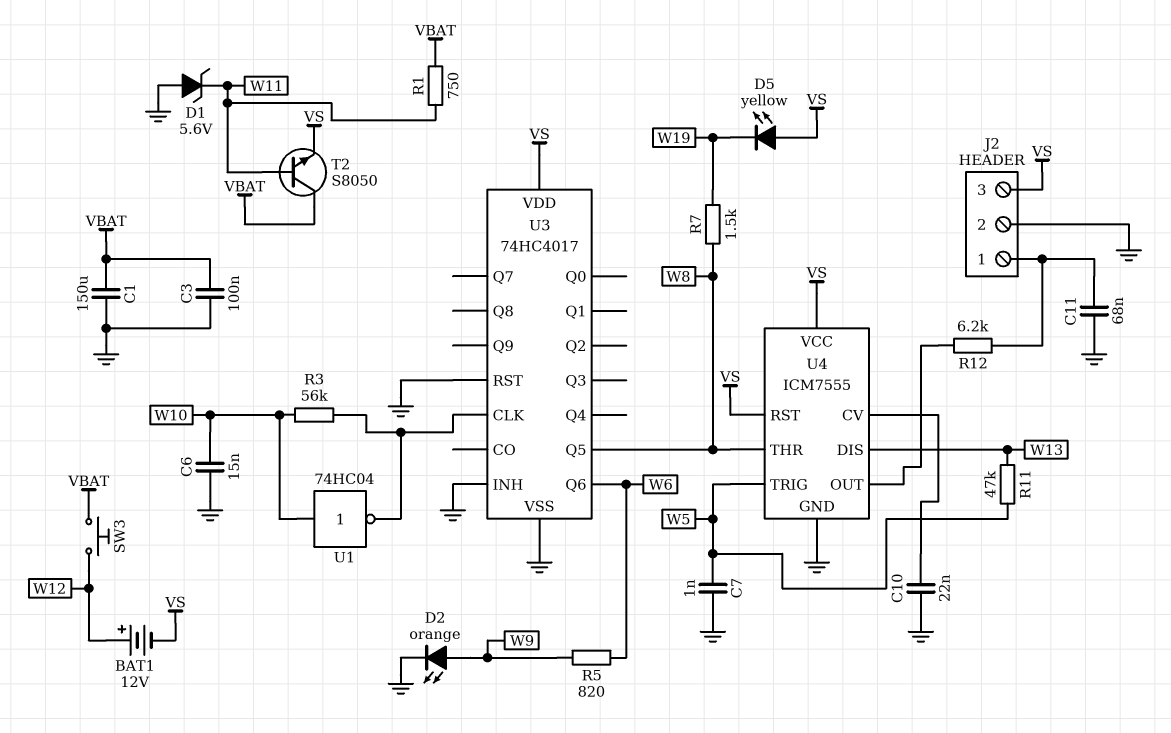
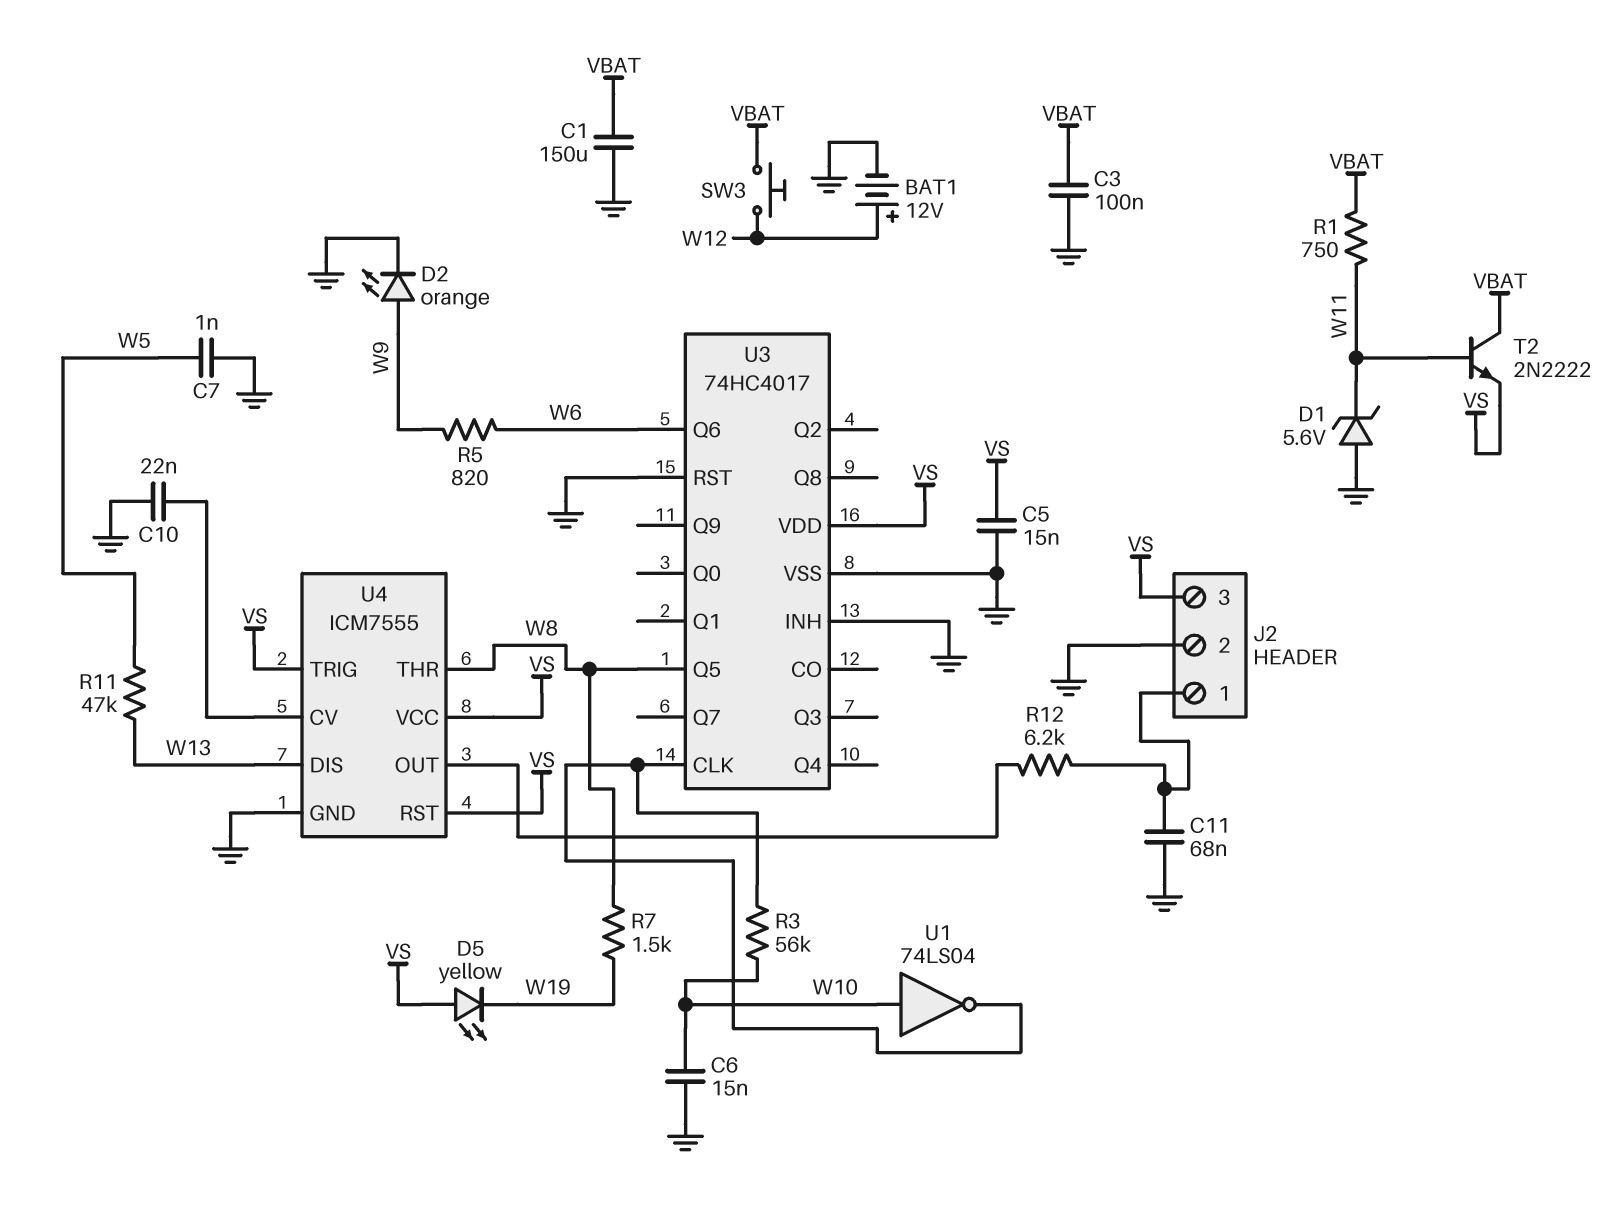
BAT1: 12V (plus W12, minus VS) -> 12V (plus W12, minus GND)
C5: none -> 15nF (GND, VS)
T2: NPN S8050 (B W11, C VBAT, E VS) -> NPN 2N2222 (B W11, C VBAT, E VS)
U1: NOT 74HC04 (in W10, out U3/CLK) -> NOT 74LS04 (in W10, out U3/CLK)
U4 pin TRIG: W5 -> VS

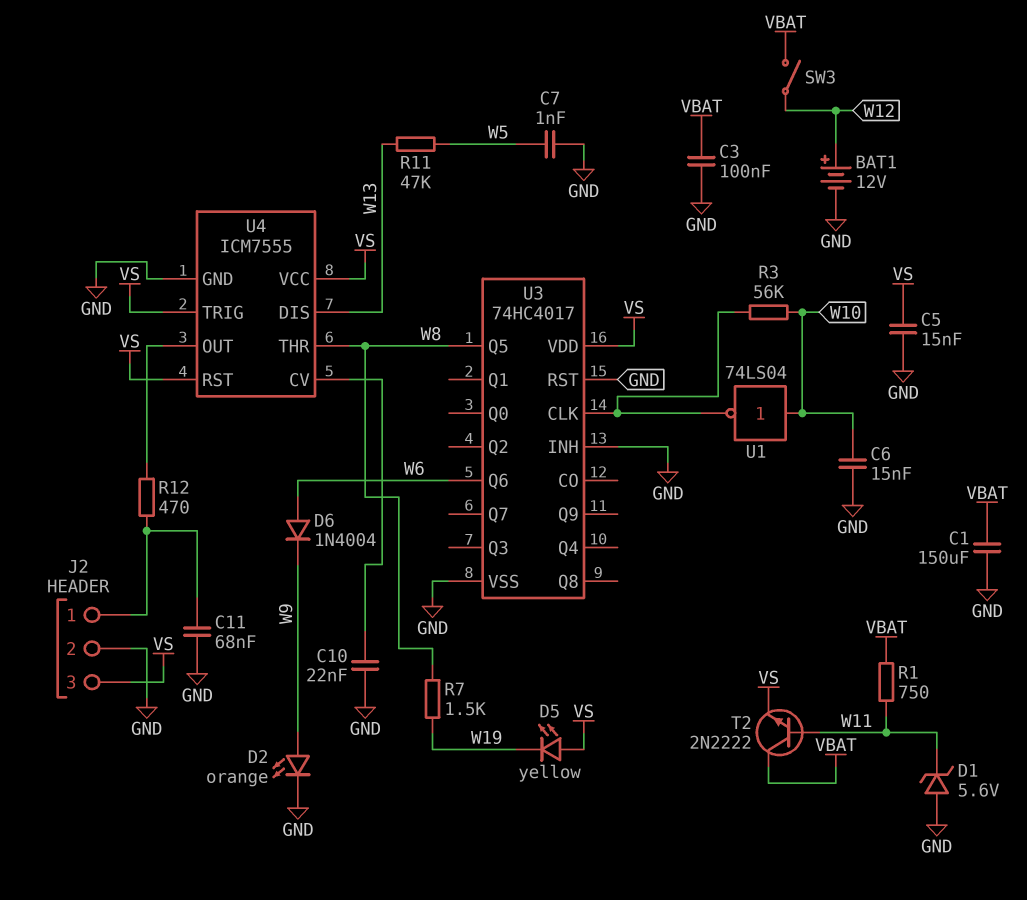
D6: none -> diode 1N4004 (A W6, K W9)
R5: 820 (W6, W9) -> none
R12: 6.2k (J2/1, U4/OUT) -> 470 (J2/1, U4/OUT)
SW3: button (VBAT, W12) -> switch (VBAT, W12)

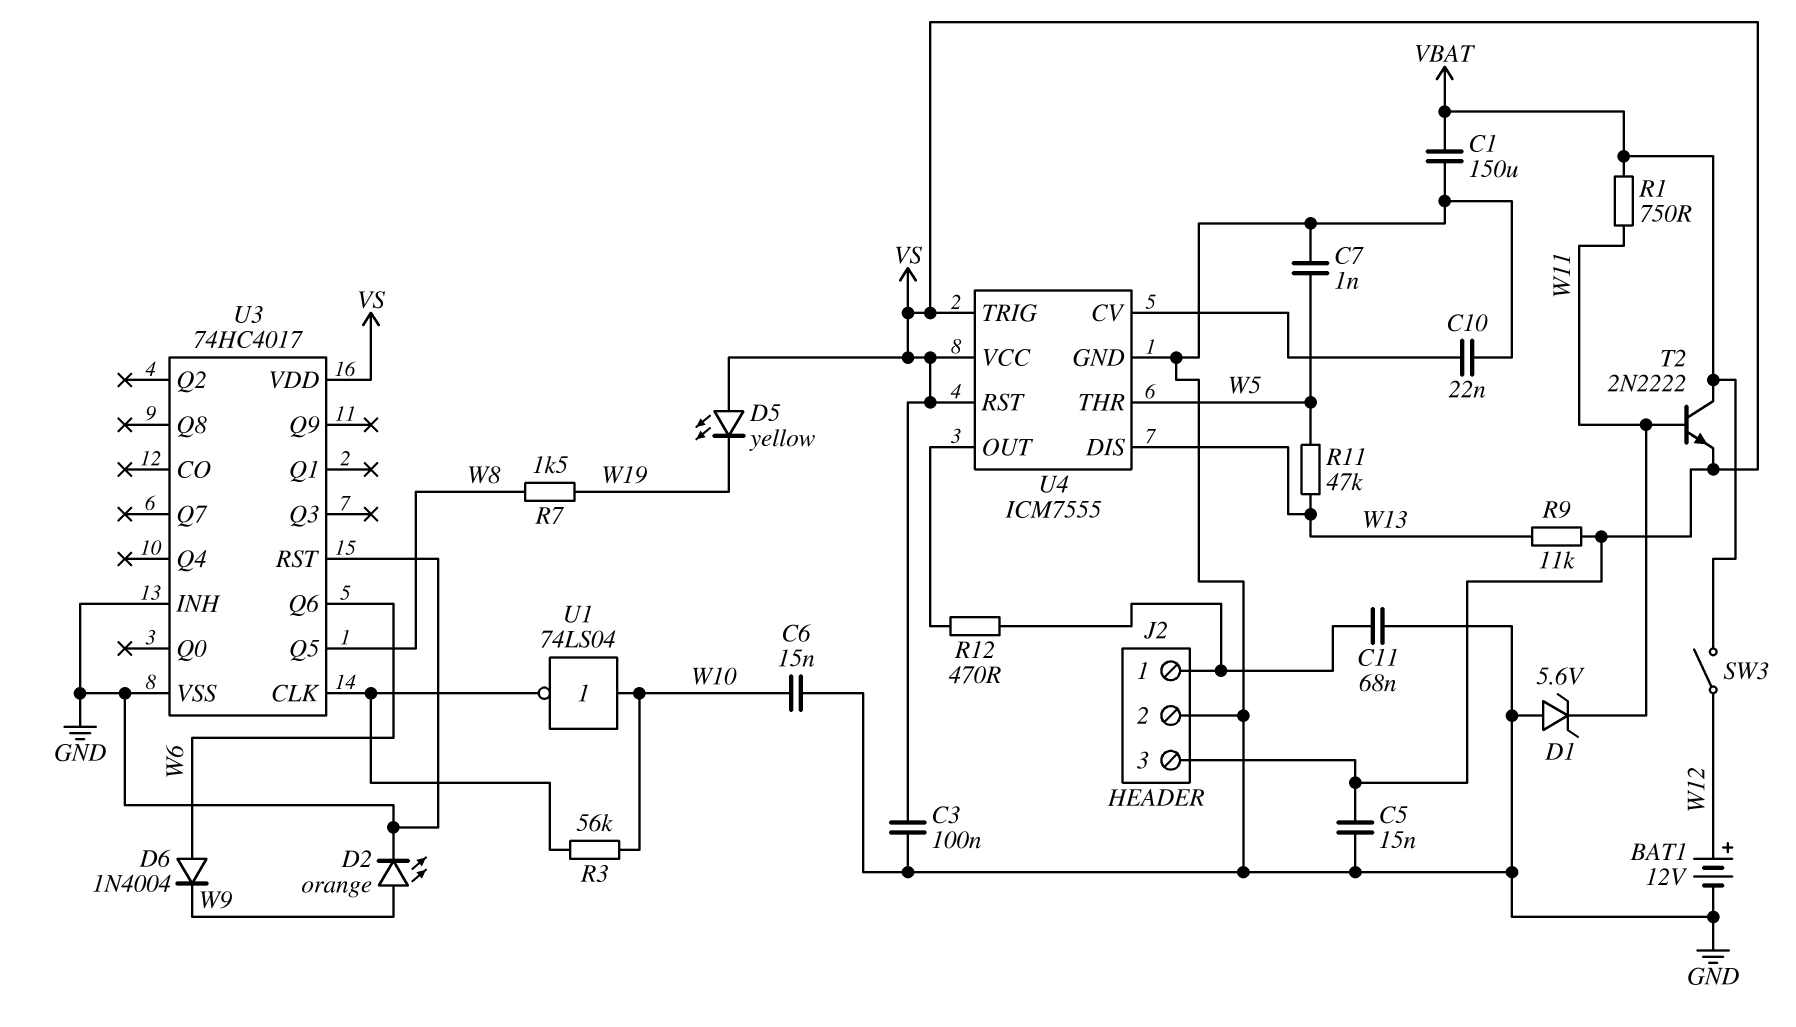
C3: 100nF (GND, VBAT) -> 100nF (GND, VS)
R9: none -> 11k (VS, W13)
U4 pin THR: W8 -> W5

